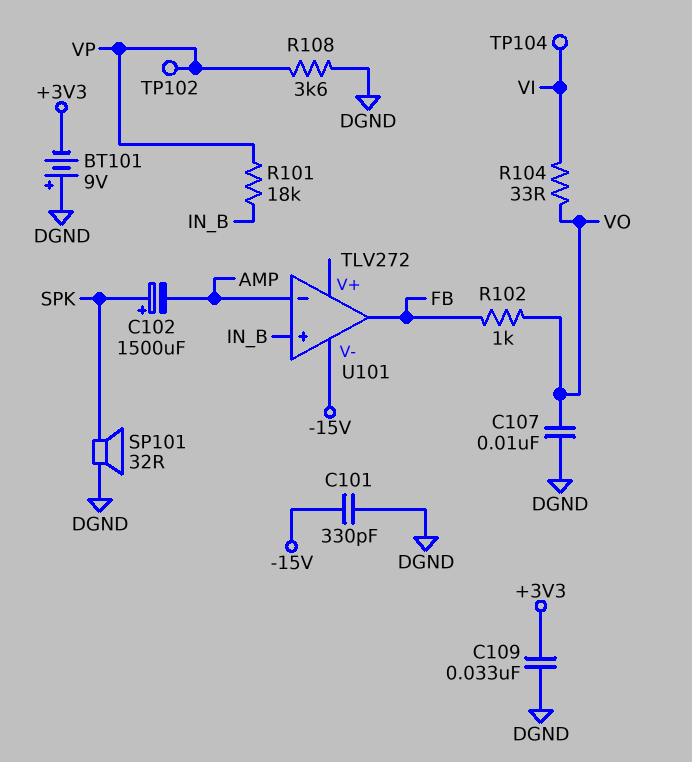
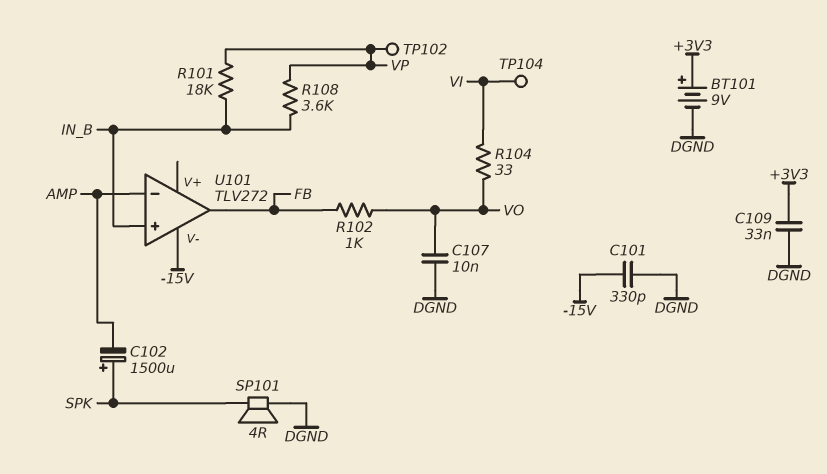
BT101: 9V (plus DGND, minus +3V3) -> 9V (plus +3V3, minus DGND)
R108: 3.6k (DGND, VP) -> 3.6k (IN_B, VP)
SP101: speaker 32R (DGND, SPK) -> speaker 4R (DGND, SPK)

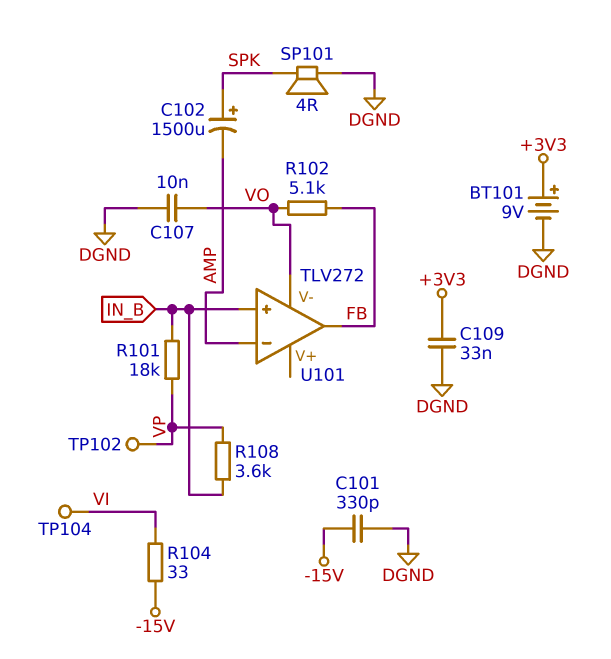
R102: 1k (FB, VO) -> 5.1k (FB, VO)
R104: 33 (VI, VO) -> 33 (-15V, VI)
U101 pin V-: -15V -> VO

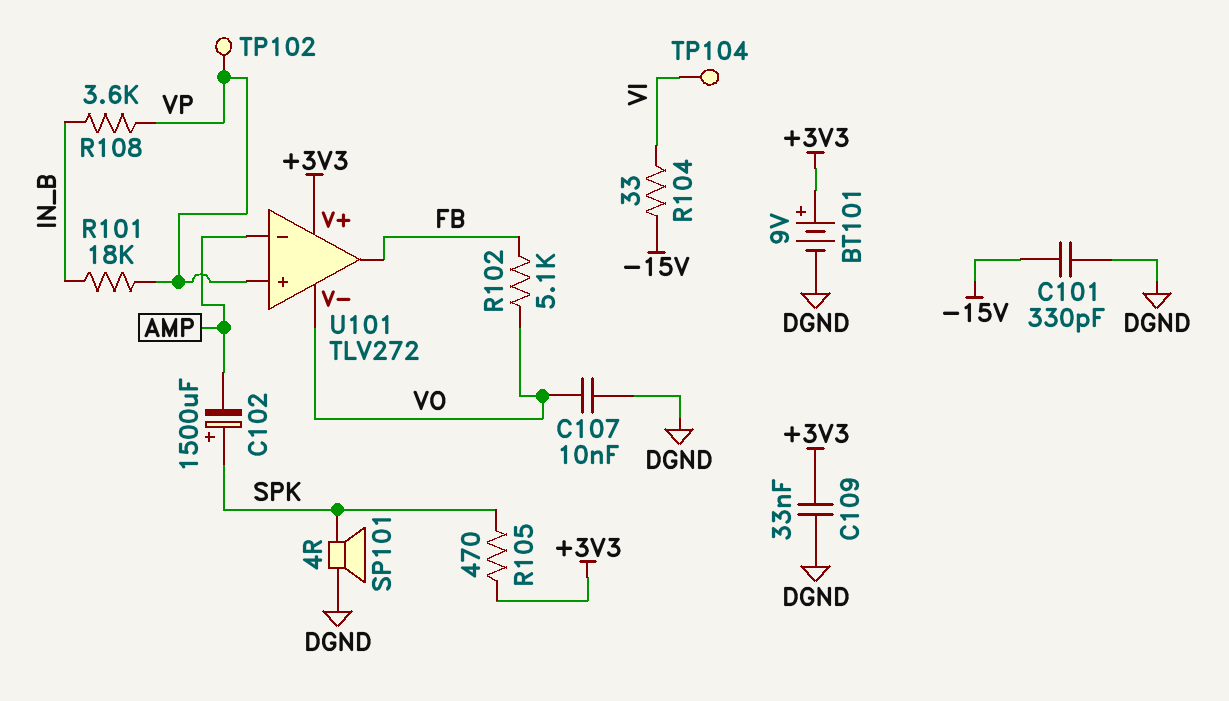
R105: none -> 470 (+3V3, SPK)
U101 pin V+: none -> +3V3
U101 pin in+: IN_B -> VP

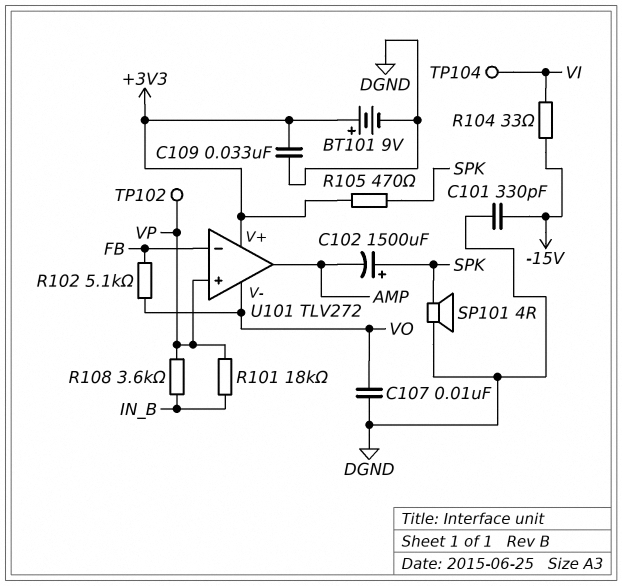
U101 pin in-: AMP -> FB
U101 pin out: FB -> AMP

